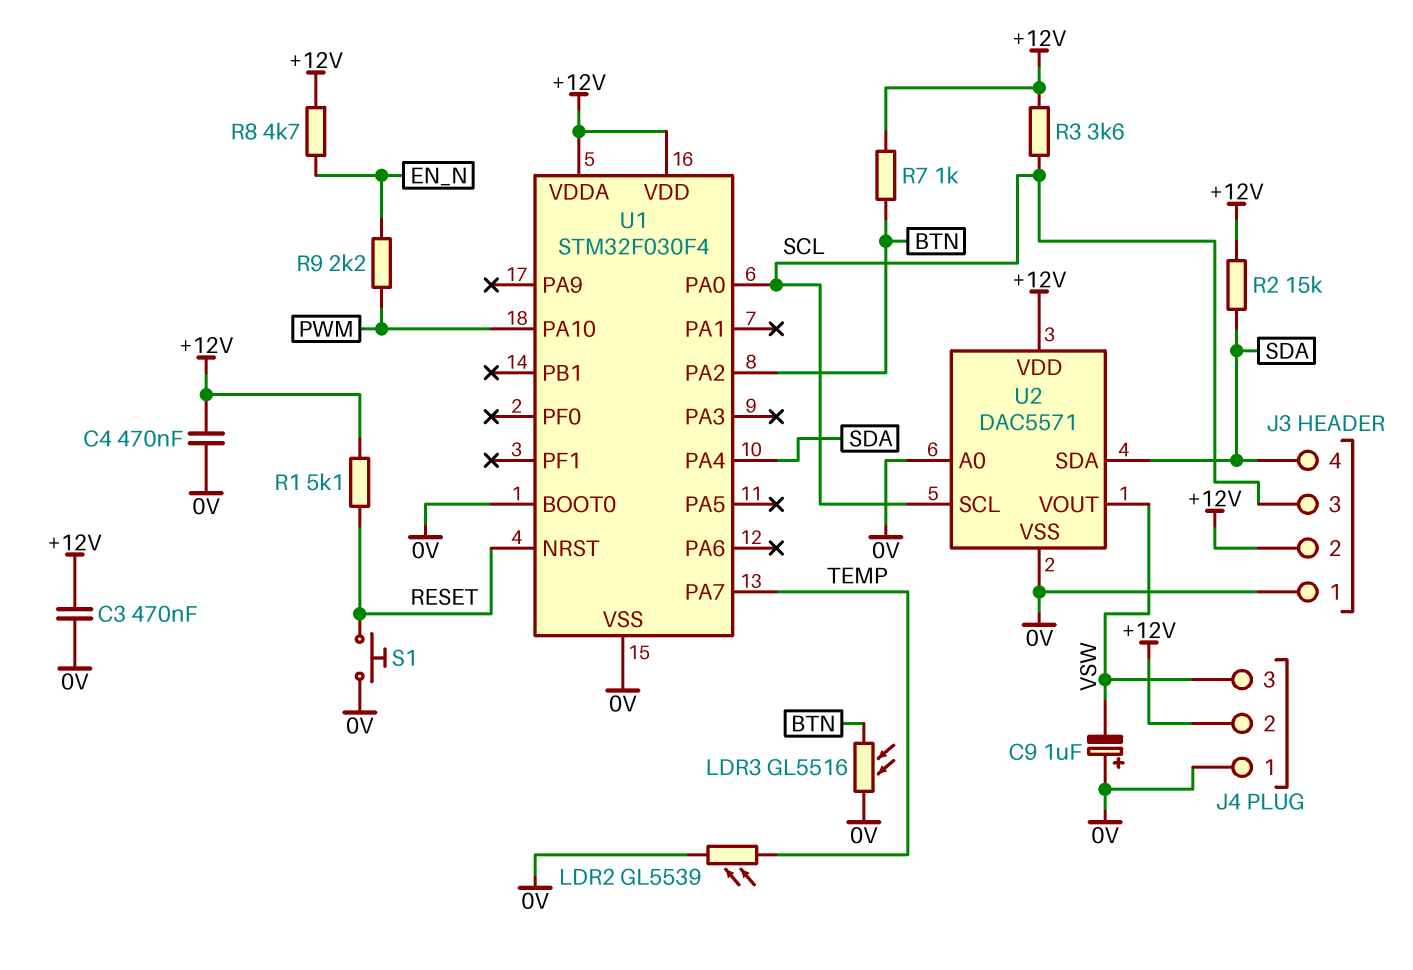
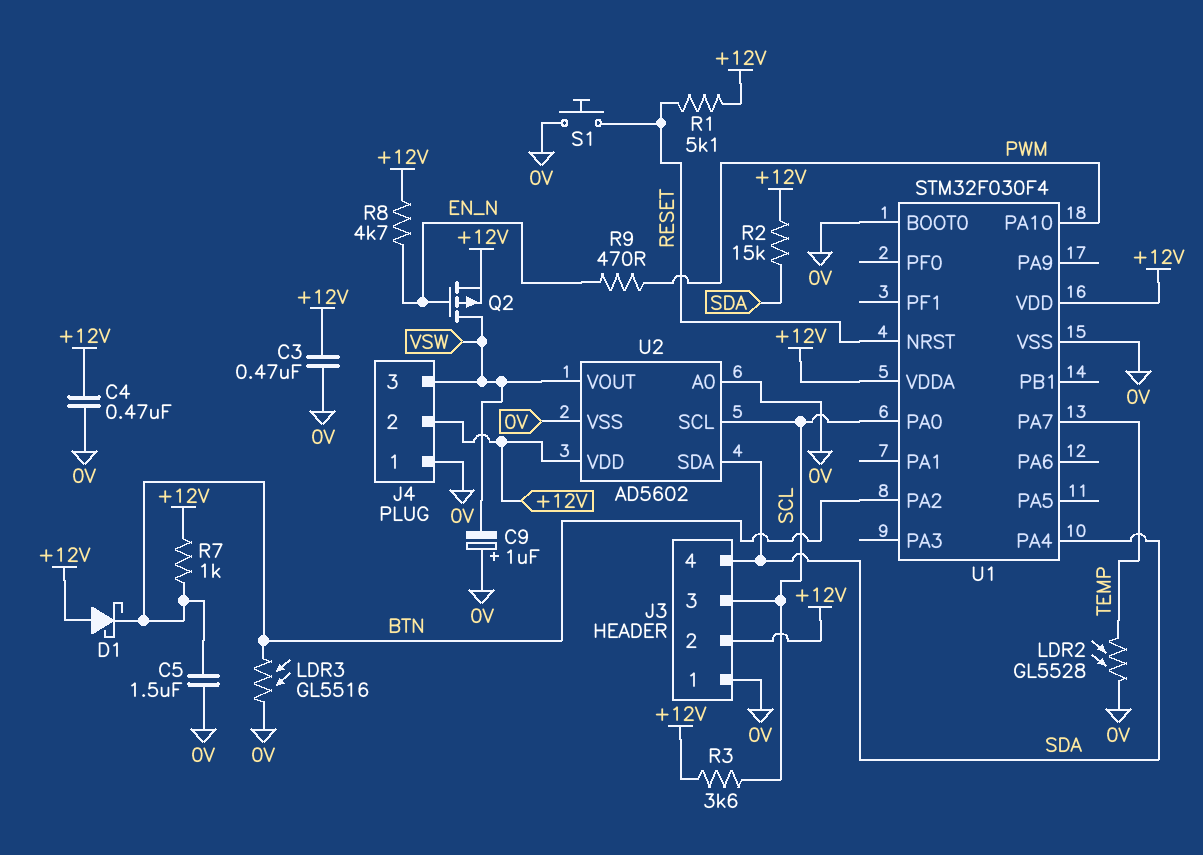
C5: none -> 1.5uF (0V, BTN)
D1: none -> schottky (A +12V, K BTN)
LDR2: GL5539 (0V, TEMP) -> GL5528 (0V, TEMP)
Q2: none -> PMOS (G EN_N, D VSW, S +12V)
R9: 2.2k (EN_N, PWM) -> 470 (EN_N, PWM)
U2: DAC5571 -> AD5602

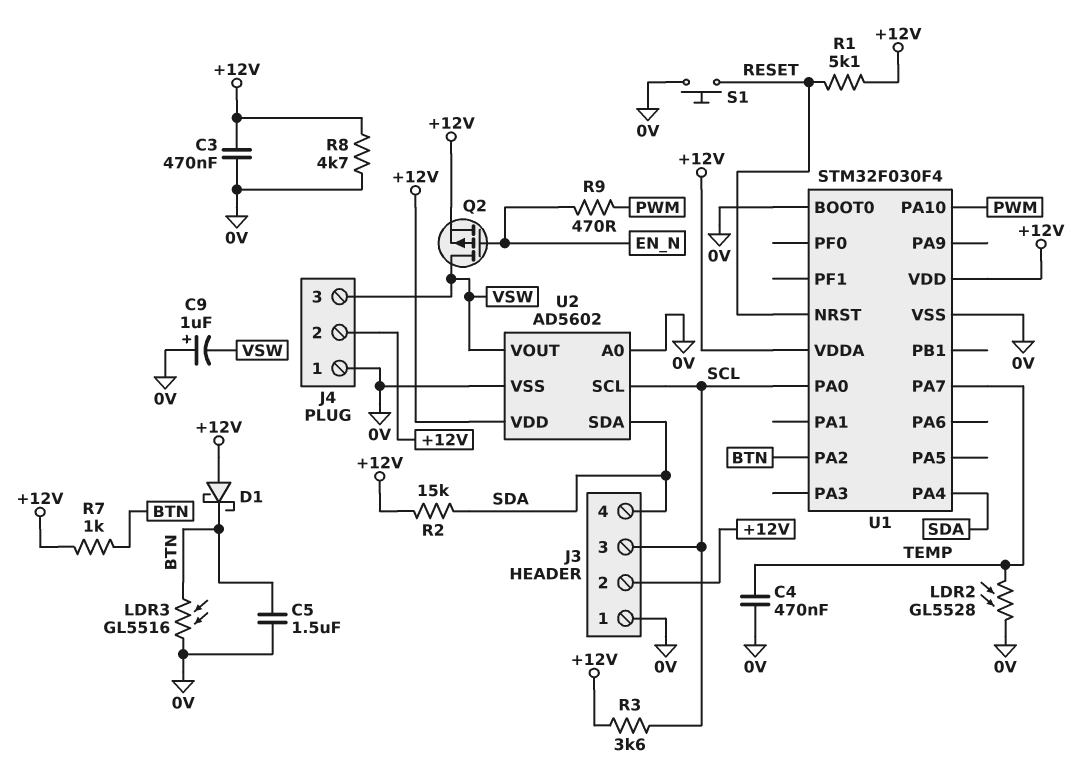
C4: 470nF (+12V, 0V) -> 470nF (0V, TEMP)
R8: 4.7k (+12V, EN_N) -> 4.7k (+12V, 0V)

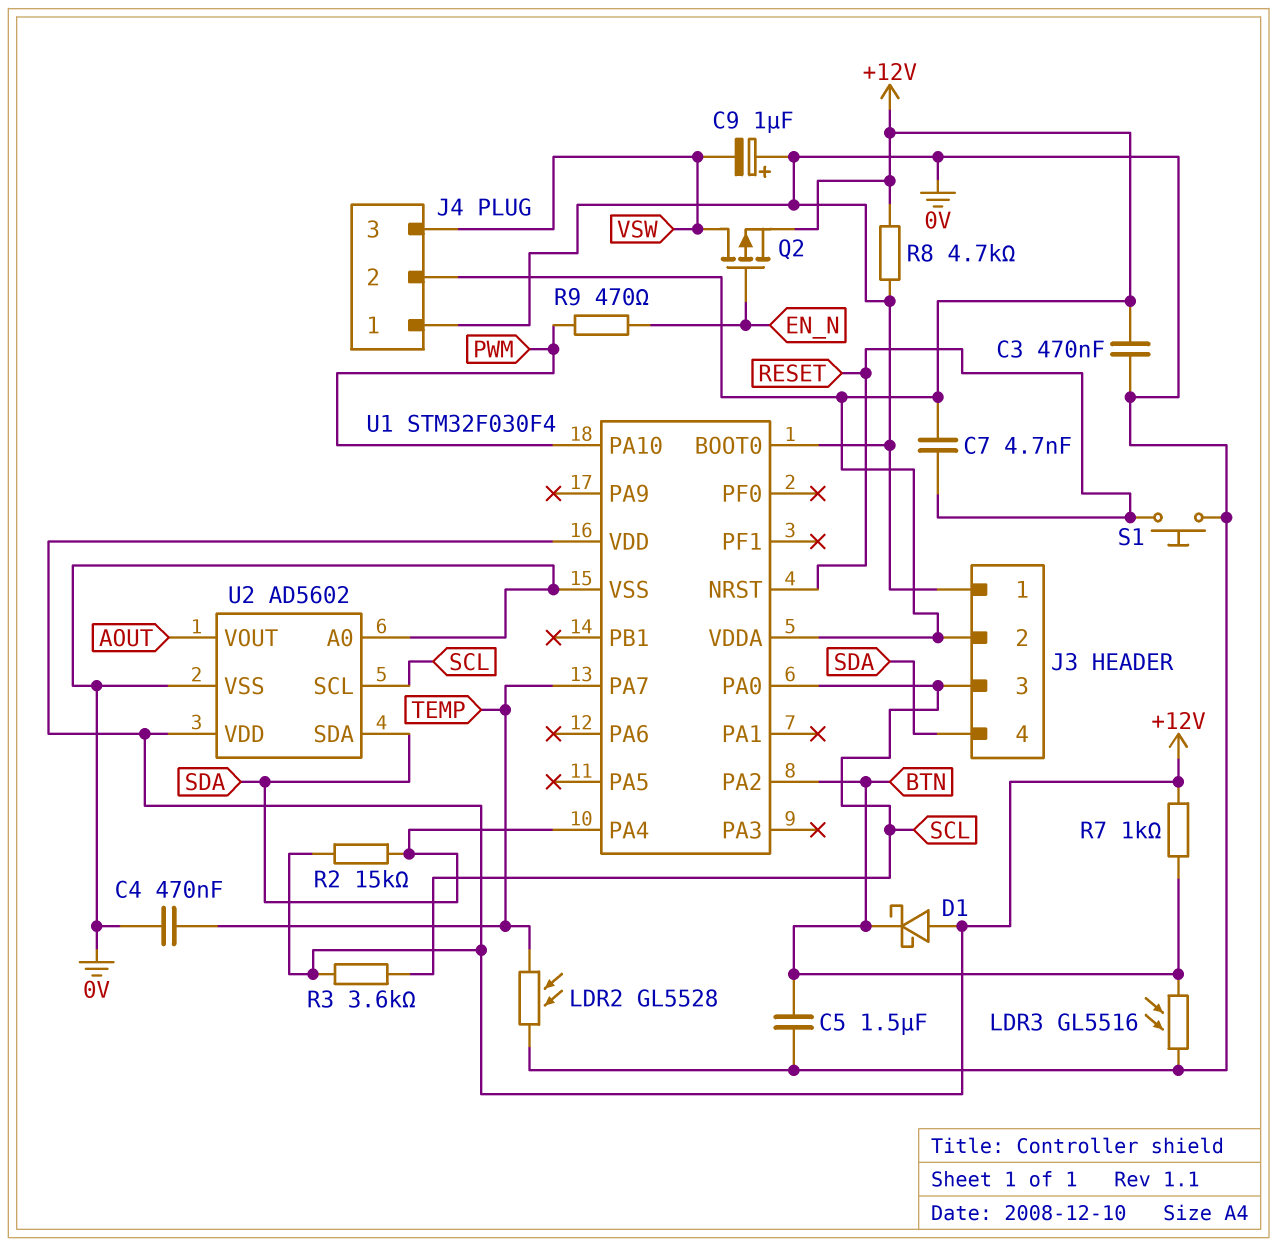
C7: none -> 4.7nF (+12V, RESET)
R1: 5.1k (+12V, RESET) -> none
U2 pin VOUT: VSW -> AOUT

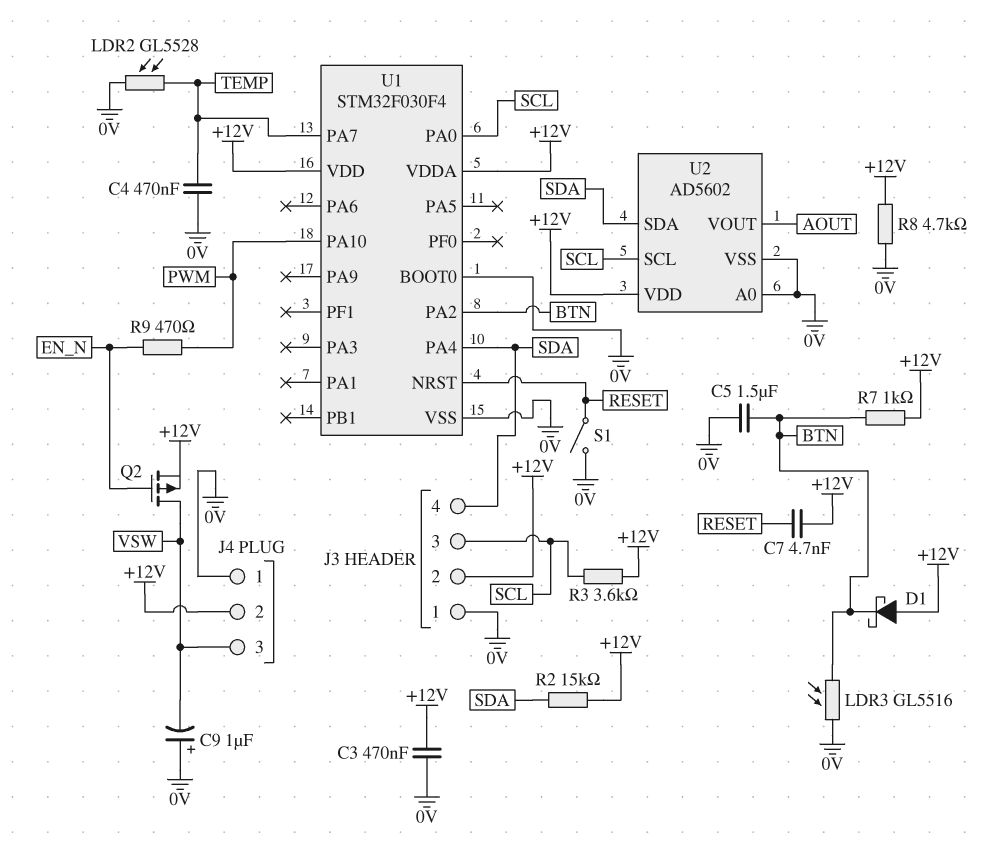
S1: button (0V, RESET) -> switch (0V, RESET)

